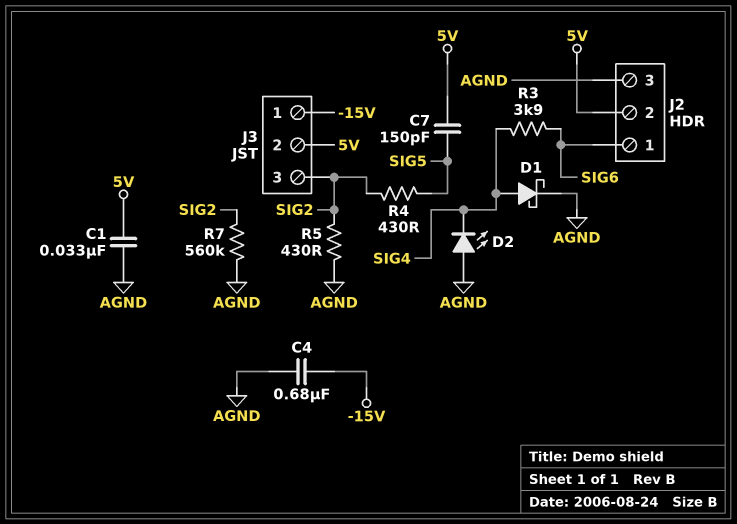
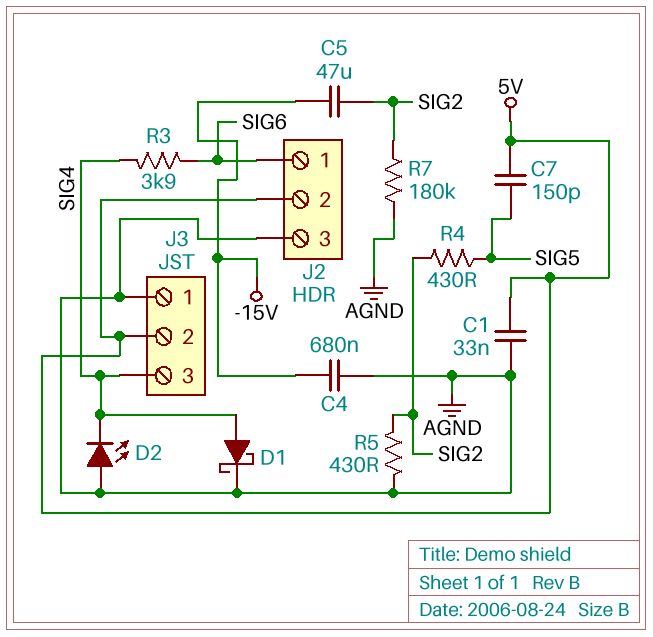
C5: none -> 47uF (-15V, SIG2)
J3 pin 1: -15V -> AGND
J3 pin 3: SIG2 -> SIG4
R7: 560k (AGND, SIG2) -> 180k (AGND, SIG2)

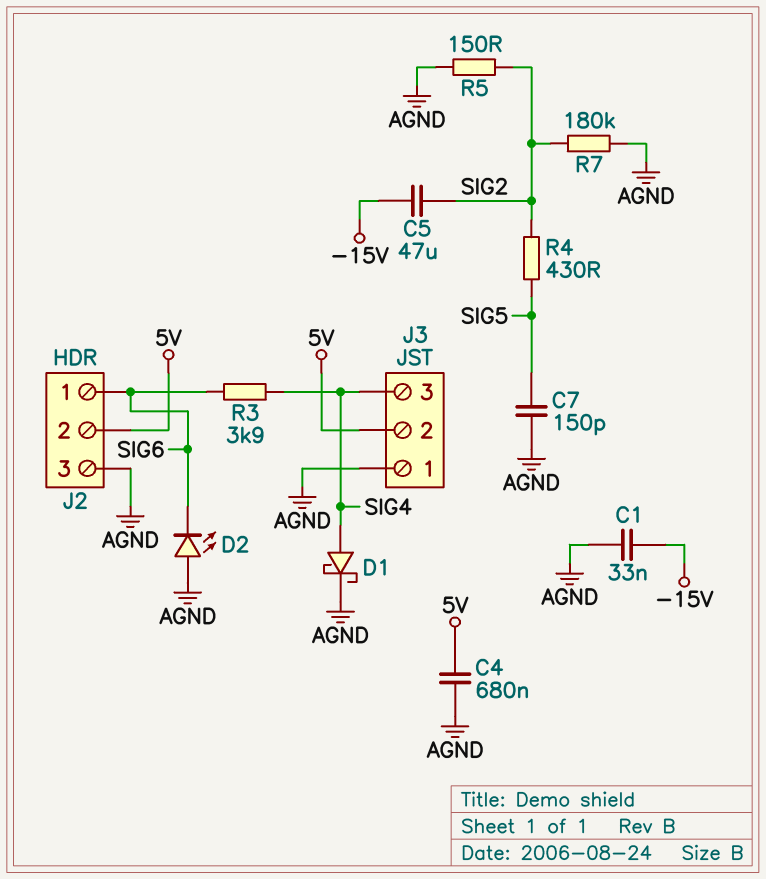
C1: 33nF (5V, AGND) -> 33nF (-15V, AGND)
C4: 680nF (-15V, AGND) -> 680nF (5V, AGND)
C7: 150pF (5V, SIG5) -> 150pF (AGND, SIG5)
D2: LED (A AGND, K SIG4) -> LED (A AGND, K SIG6)
R5: 430 (AGND, SIG2) -> 150 (AGND, SIG2)

